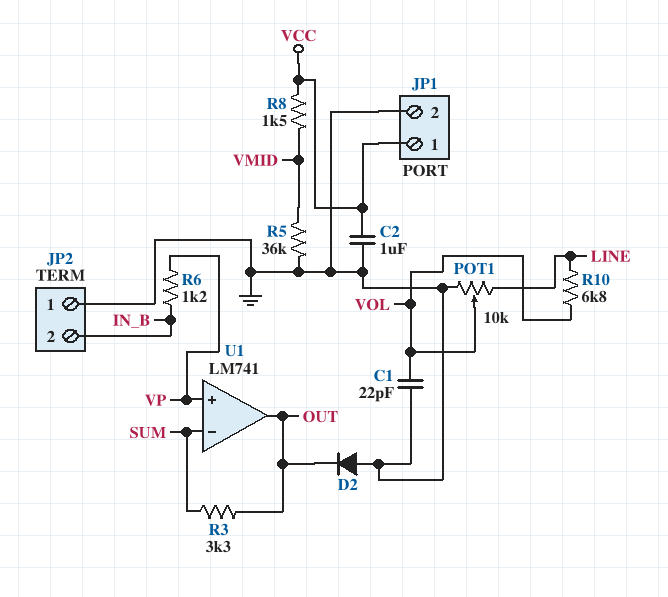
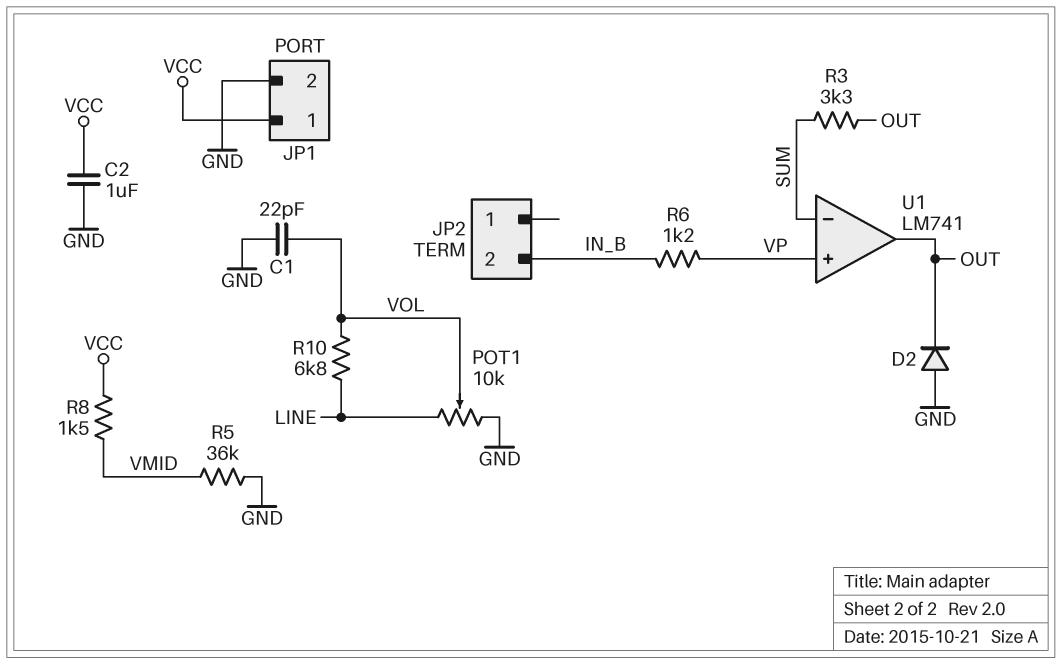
JP2 pin 1: GND -> none

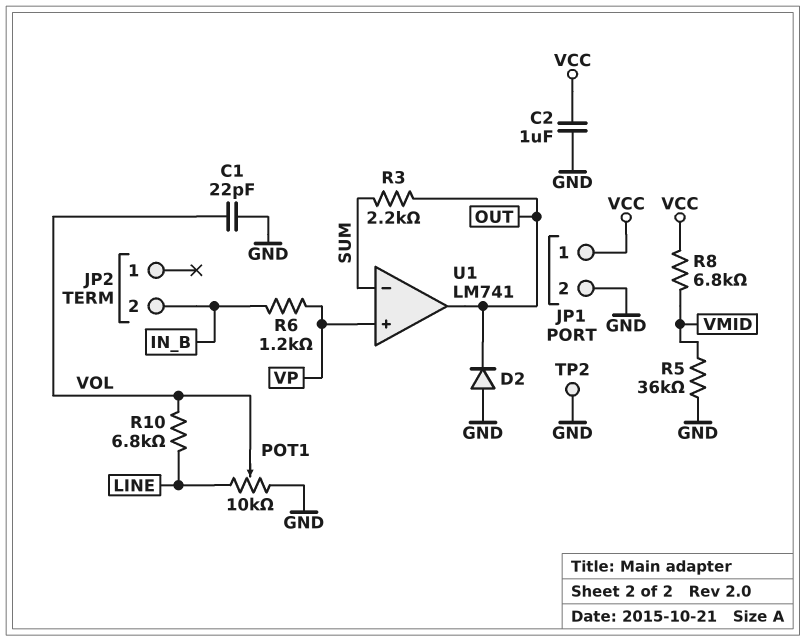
R3: 3.3k (OUT, SUM) -> 2.2k (OUT, SUM)
R8: 1.5k (VCC, VMID) -> 6.8k (VCC, VMID)
TP2: none -> test point (GND)

